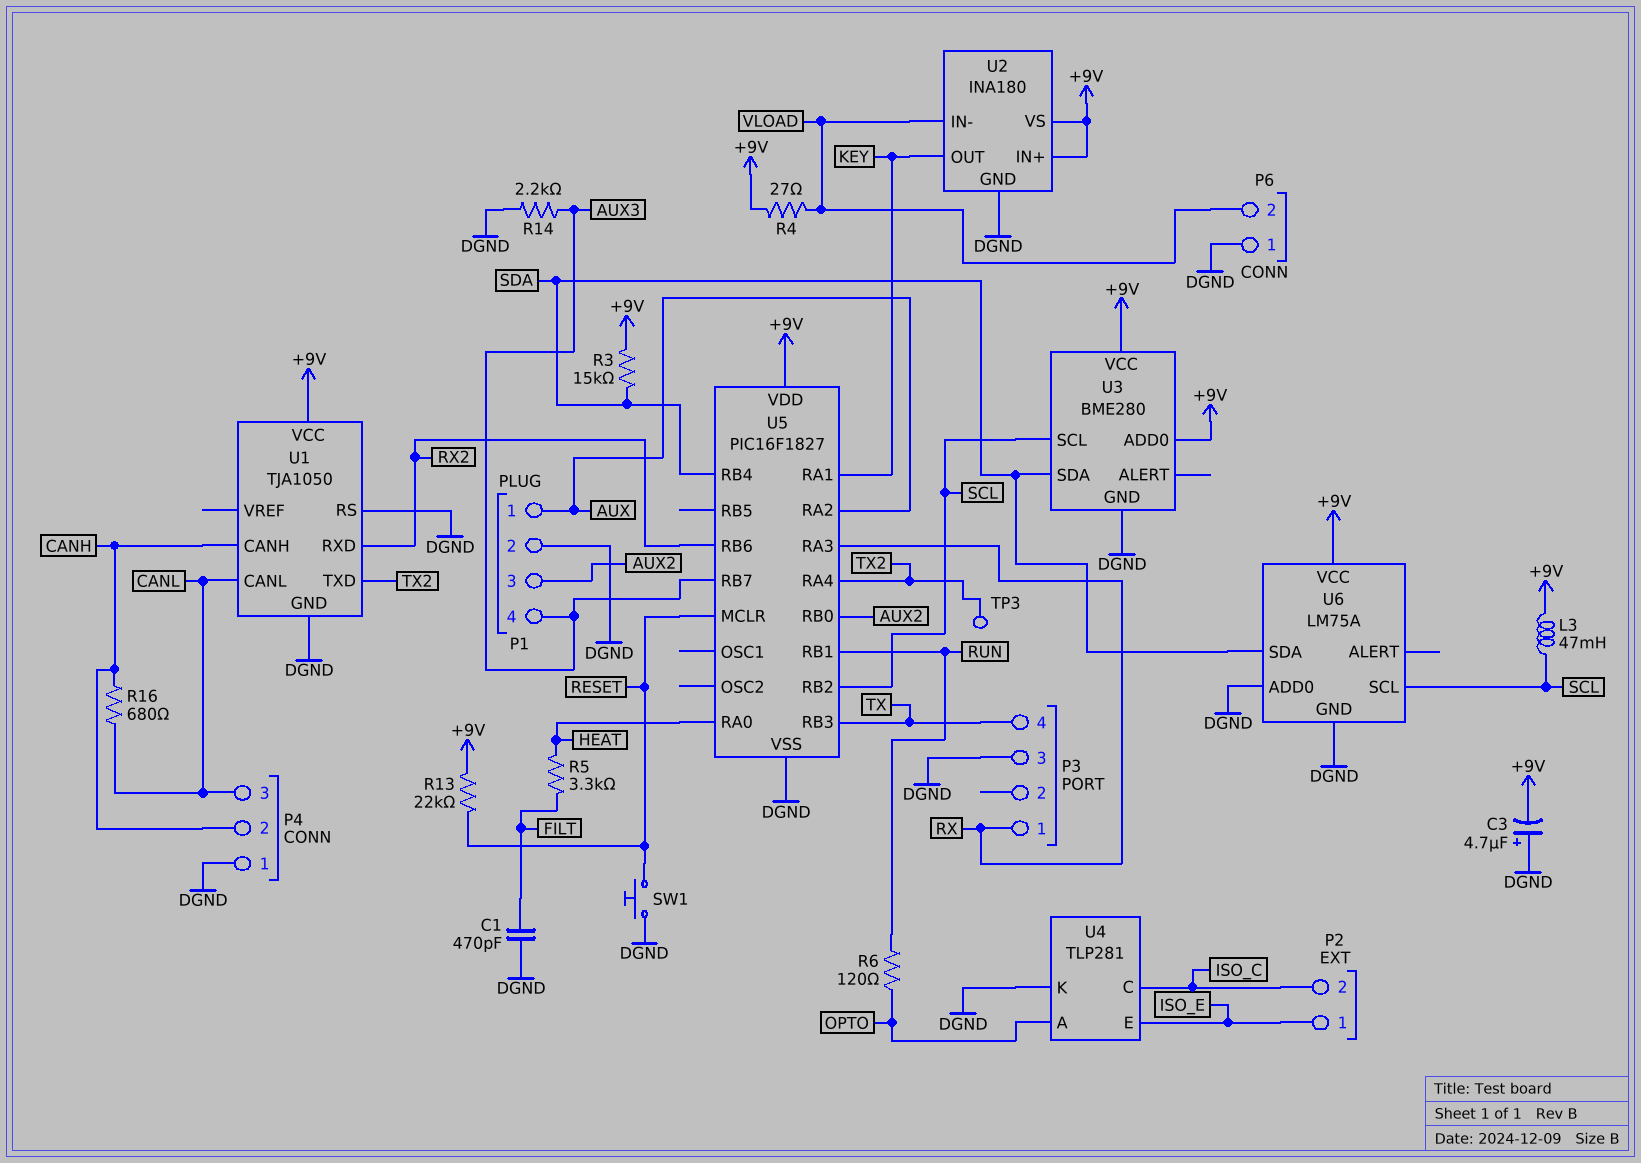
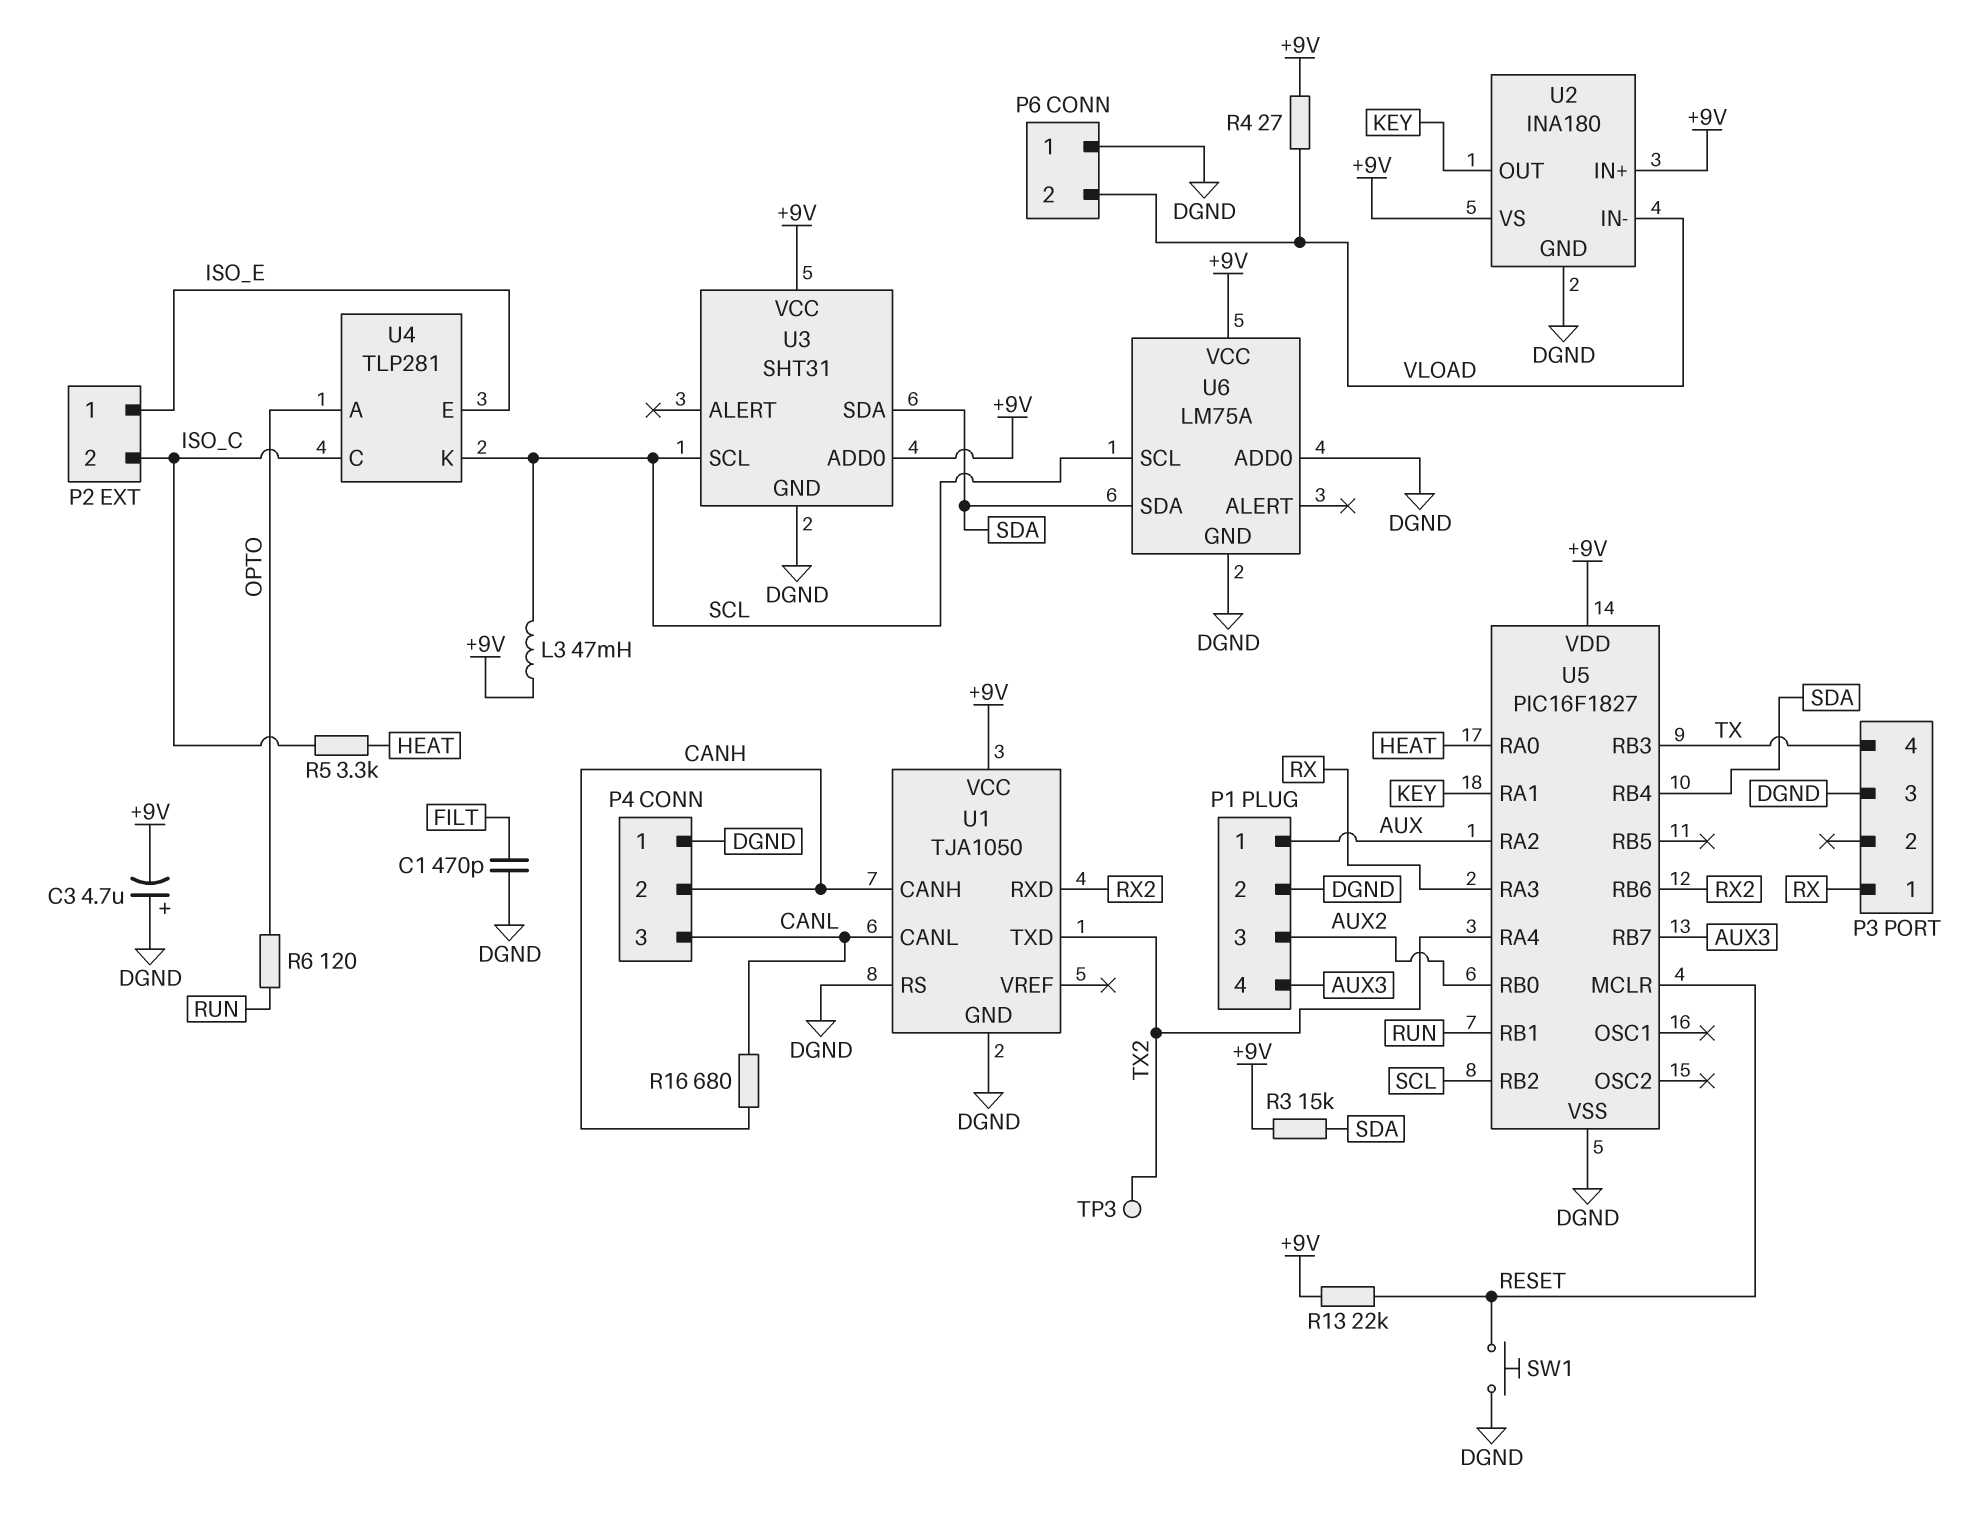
R5: 3.3k (FILT, HEAT) -> 3.3k (HEAT, ISO_C)
R14: 2.2k (AUX3, DGND) -> none
U3: BME280 -> SHT31
U4 pin K: DGND -> SCL

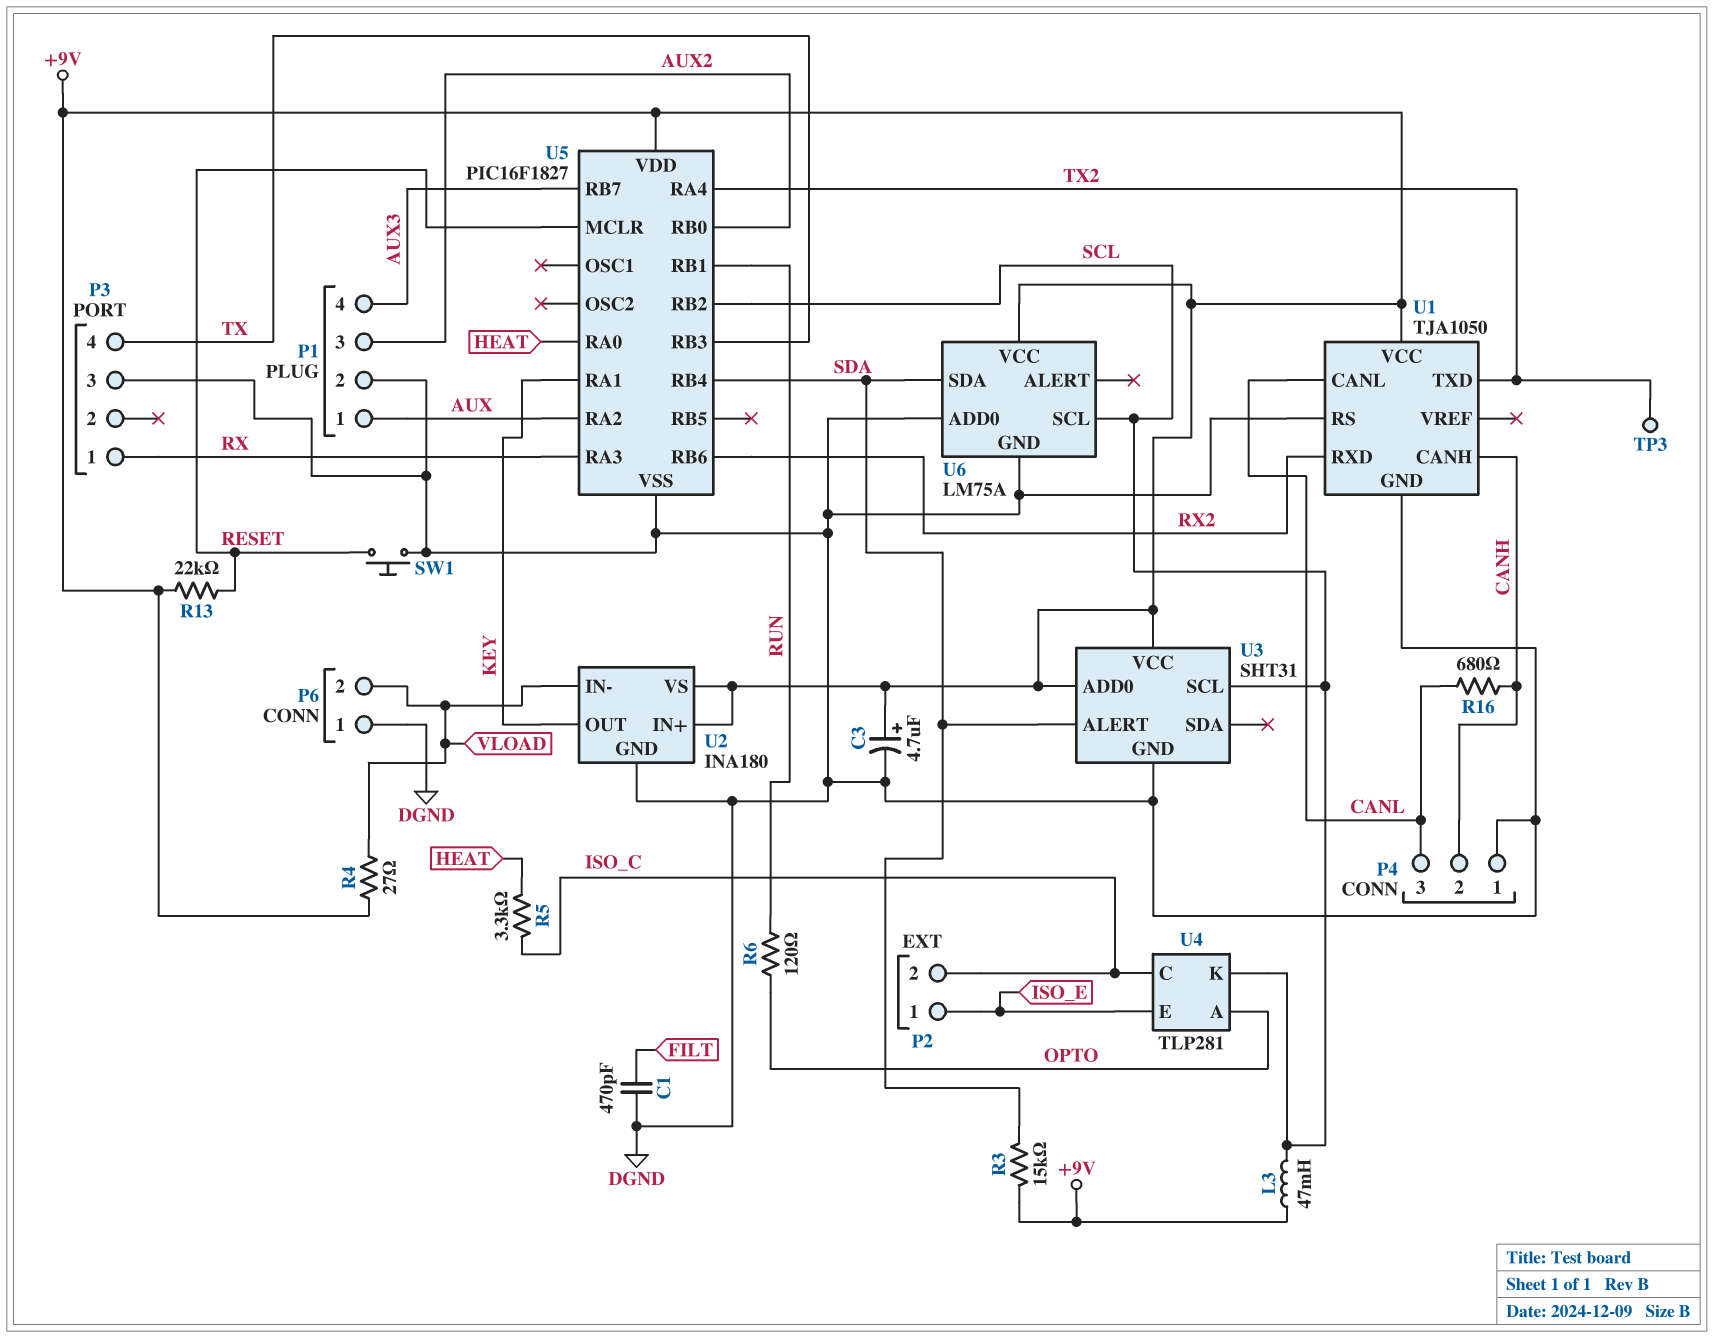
C3: 4.7uF (plus DGND, minus +9V) -> 4.7uF (plus +9V, minus DGND)
U3 pin ALERT: none -> SDA
U3 pin SDA: SDA -> none

